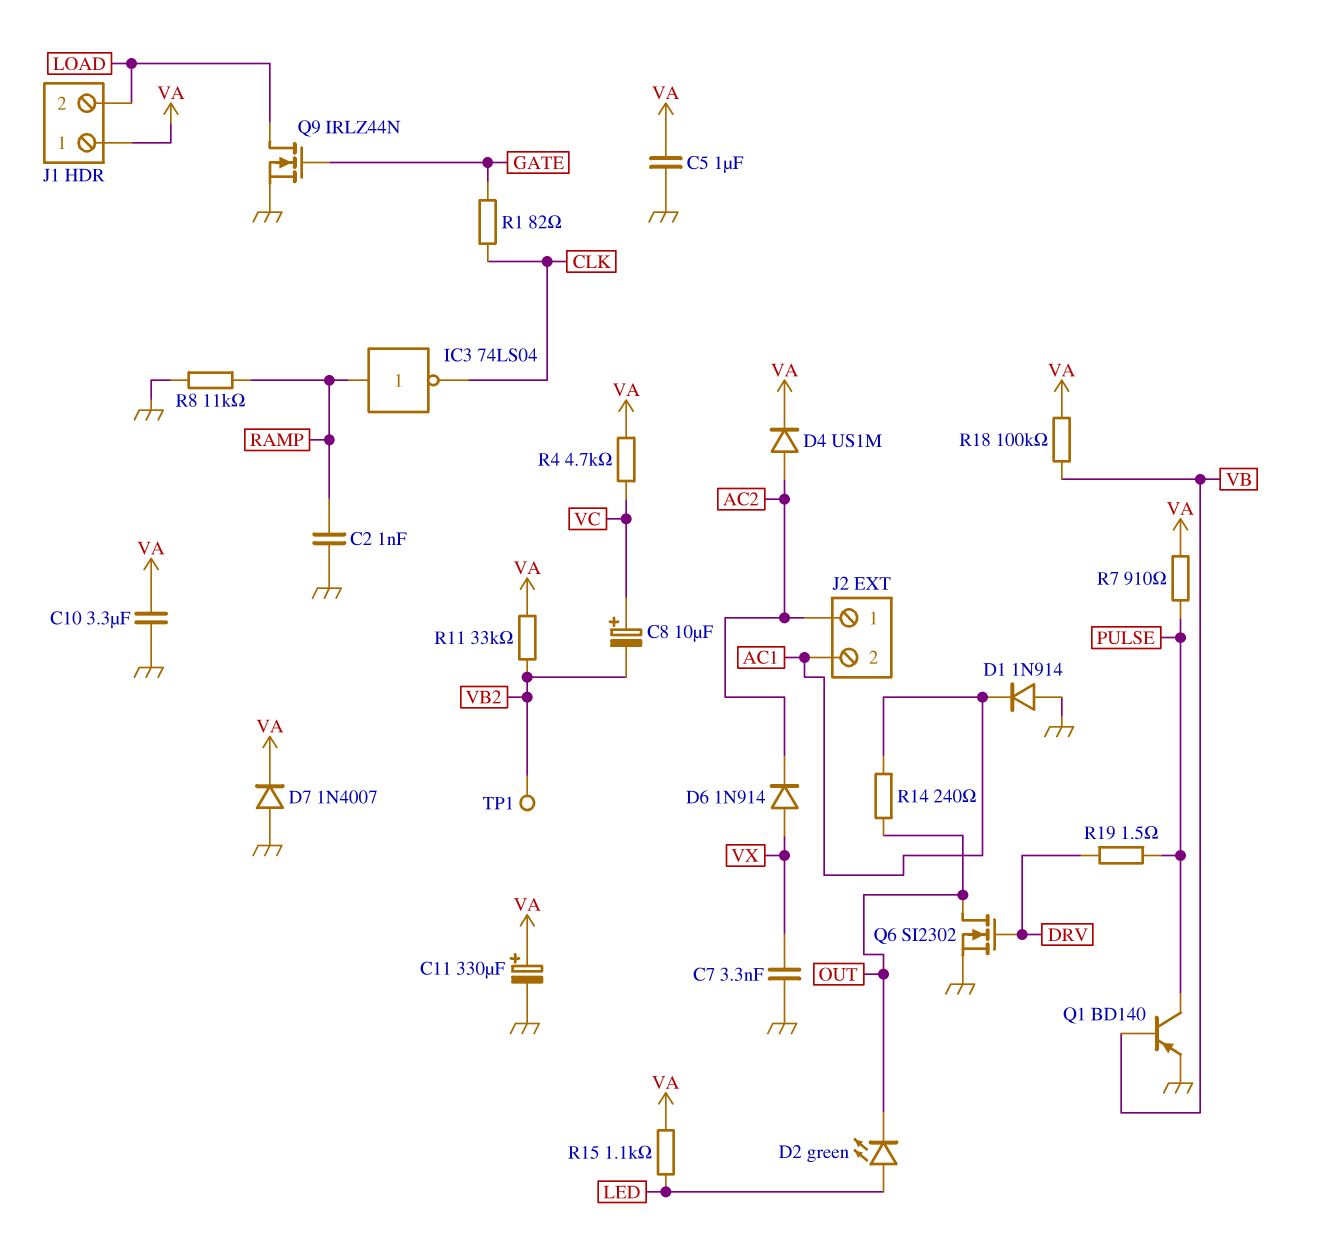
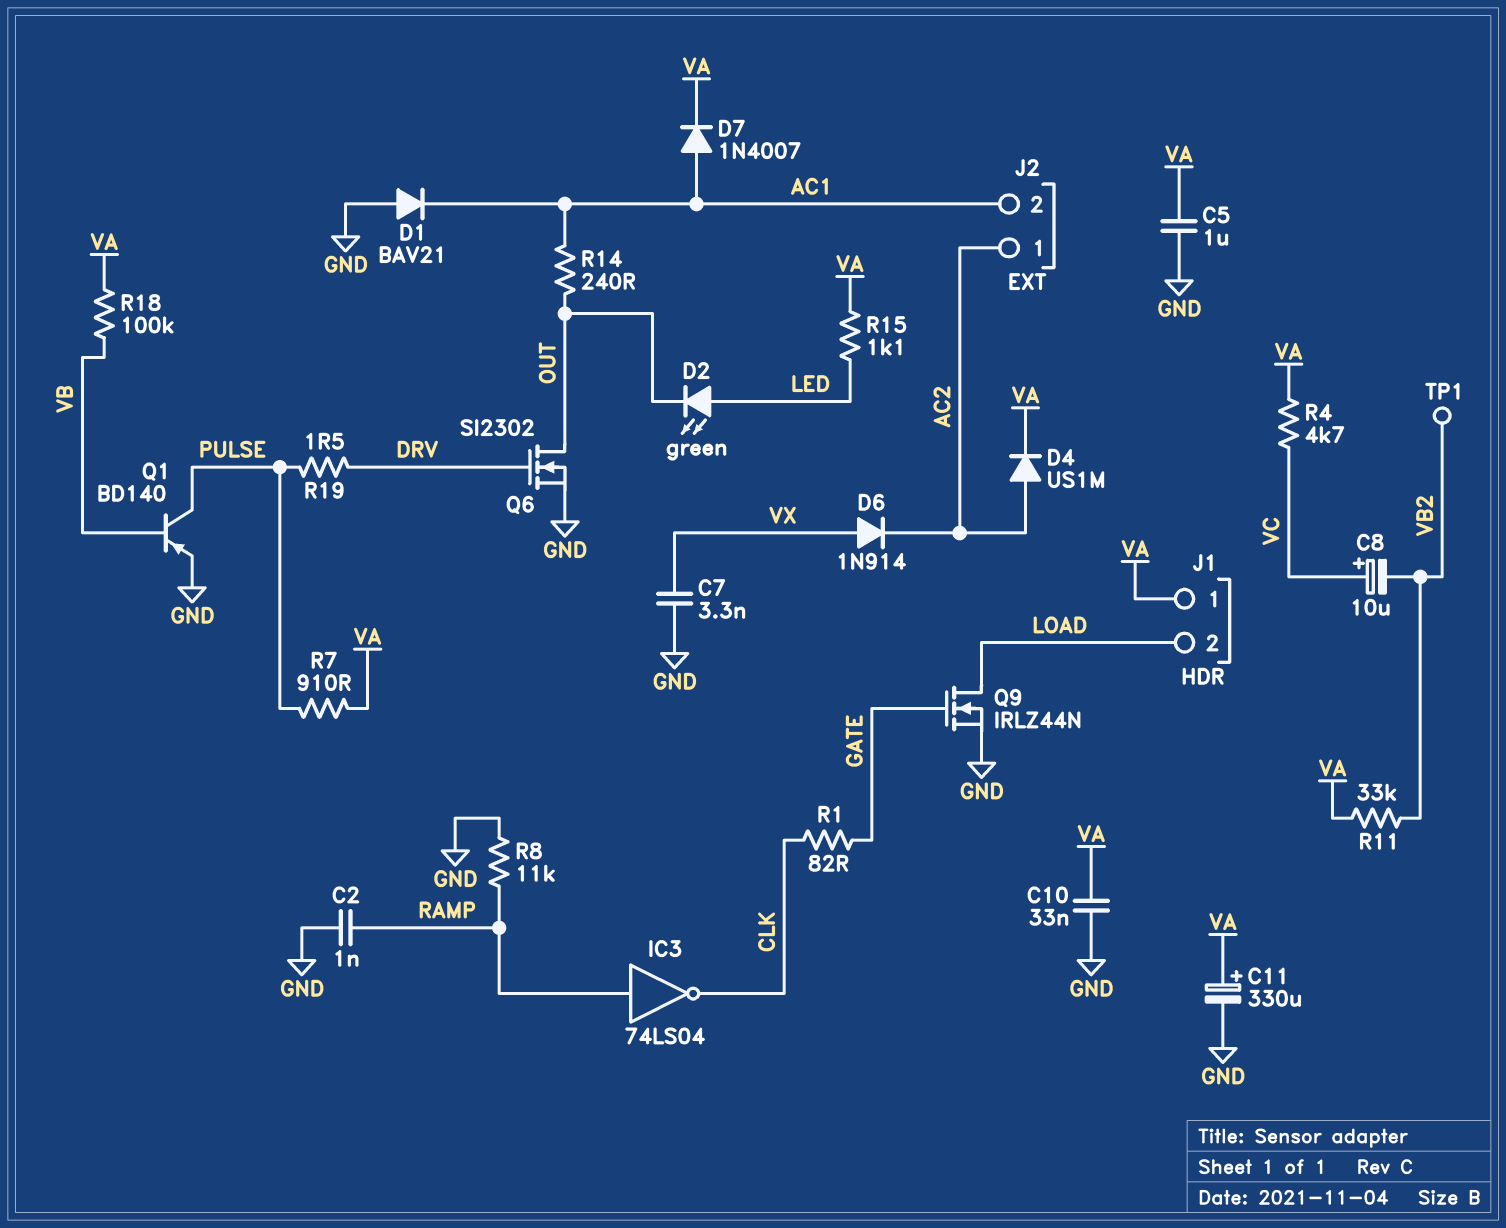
C10: 3.3uF (GND, VA) -> 33nF (GND, VA)
D1: diode 1N914 (A GND, K AC1) -> diode BAV21 (A GND, K AC1)
D7: diode 1N4007 (A GND, K VA) -> diode 1N4007 (A AC1, K VA)

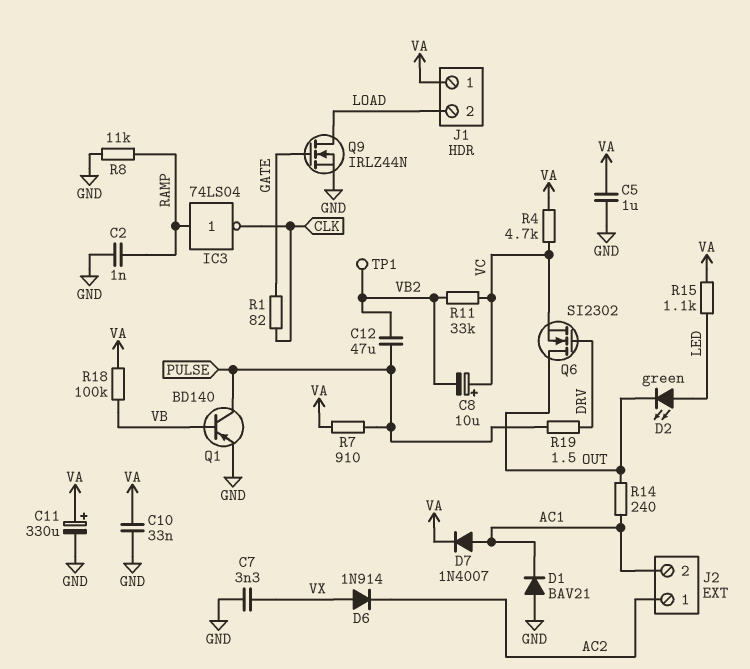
C12: none -> 47uF (PULSE, VB2)
D4: diode US1M (A AC2, K VA) -> none
Q6: NMOS SI2302 (G DRV, D OUT, S GND) -> NMOS SI2302 (G DRV, D OUT, S VC)
R11: 33k (VA, VB2) -> 33k (VB2, VC)

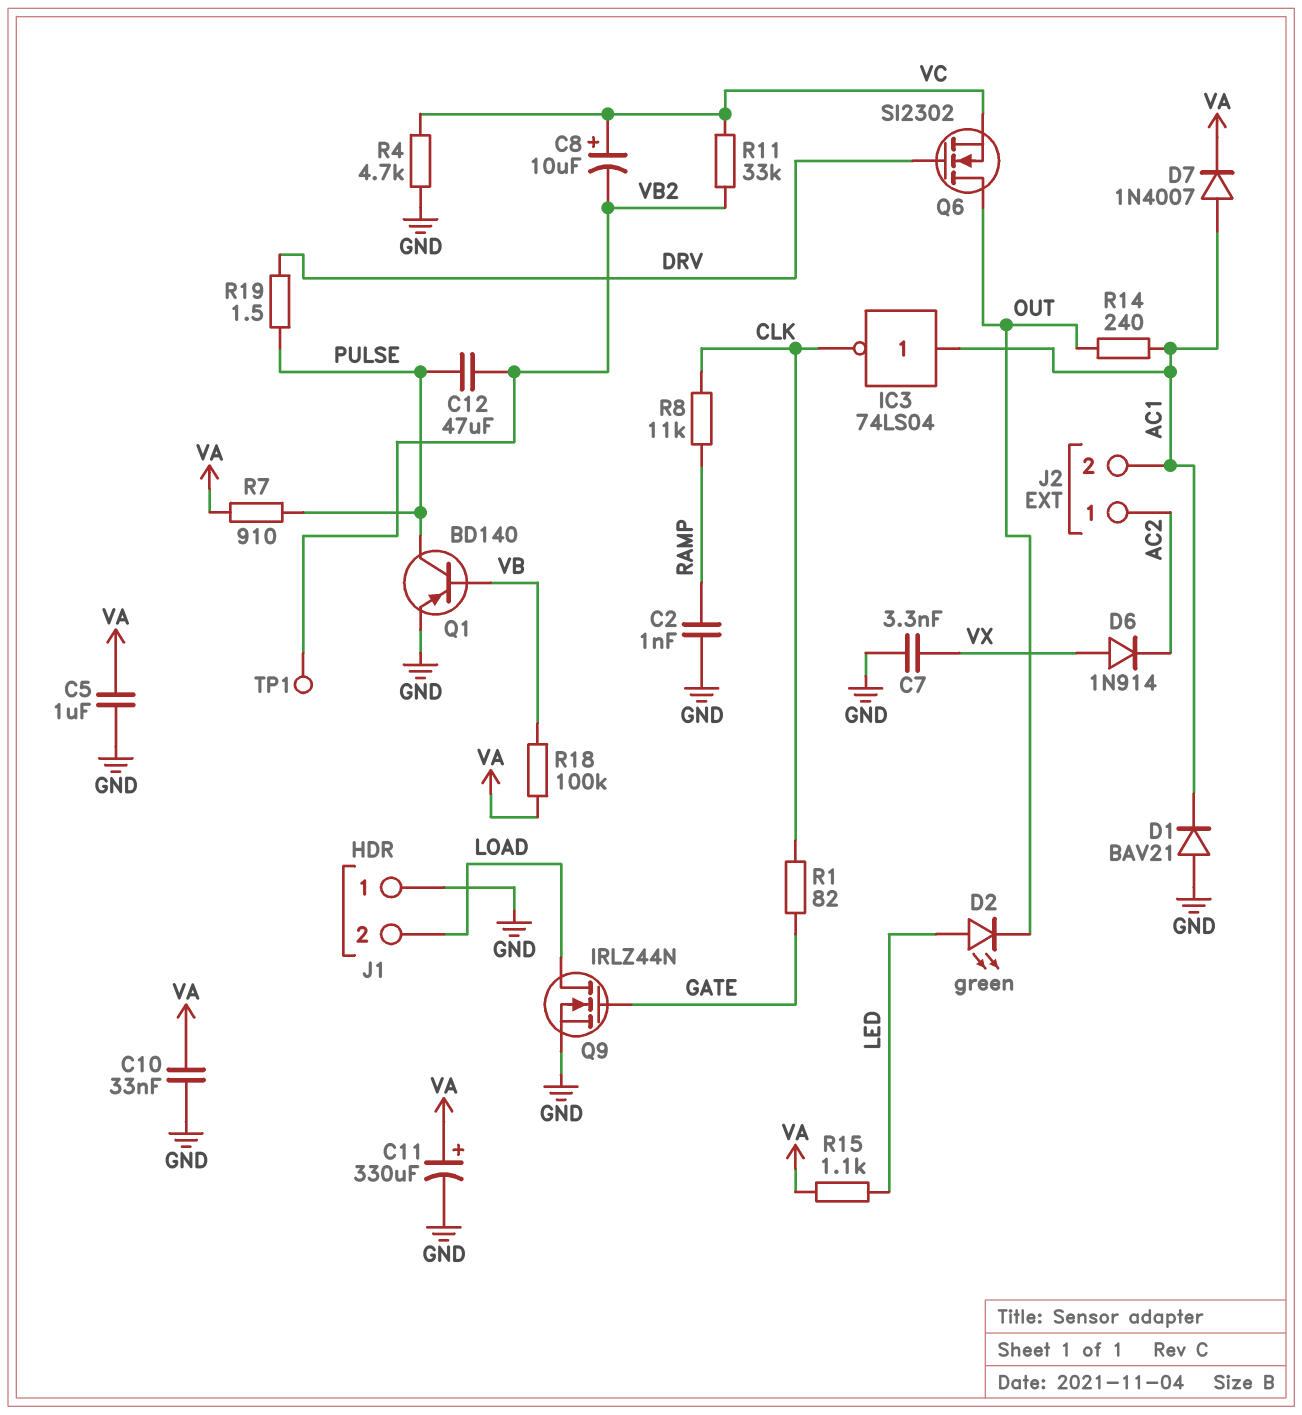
IC3: NOT 74LS04 (in RAMP, out CLK) -> NOT 74LS04 (in AC1, out CLK)
J1 pin 1: VA -> GND
R4: 4.7k (VA, VC) -> 4.7k (GND, VC)
R8: 11k (GND, RAMP) -> 11k (CLK, RAMP)

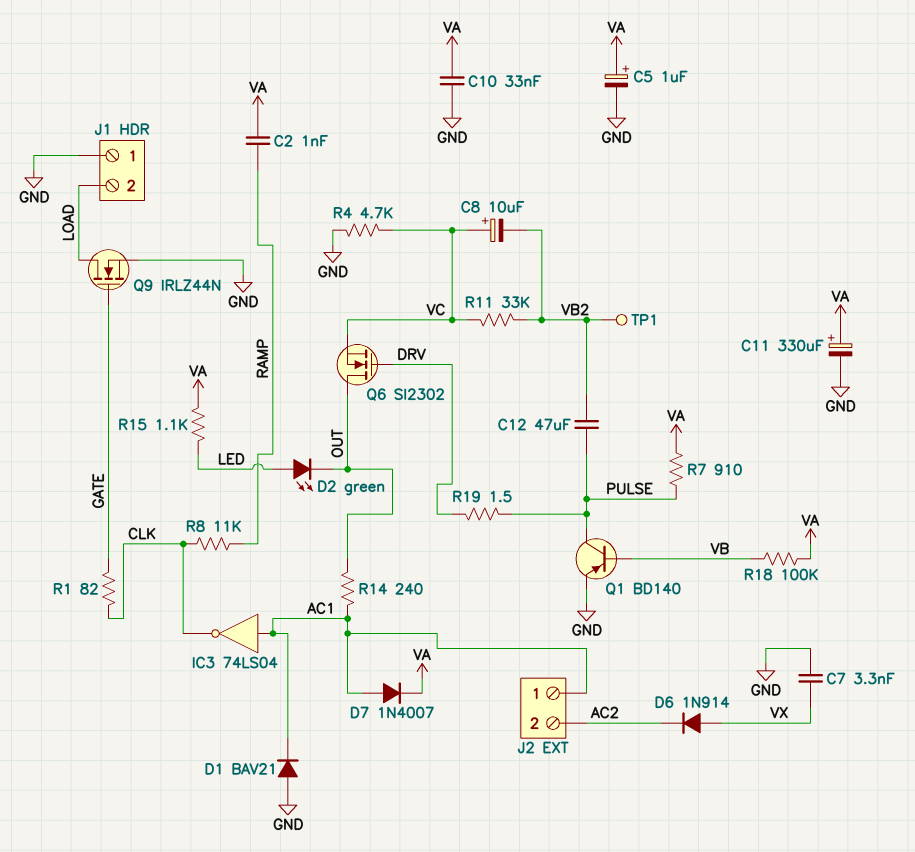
C2: 1nF (GND, RAMP) -> 1nF (RAMP, VA)
C5: 1uF (GND, VA) -> 1uF (plus VA, minus GND)
J2 pin 1: AC2 -> AC1
J2 pin 2: AC1 -> AC2

